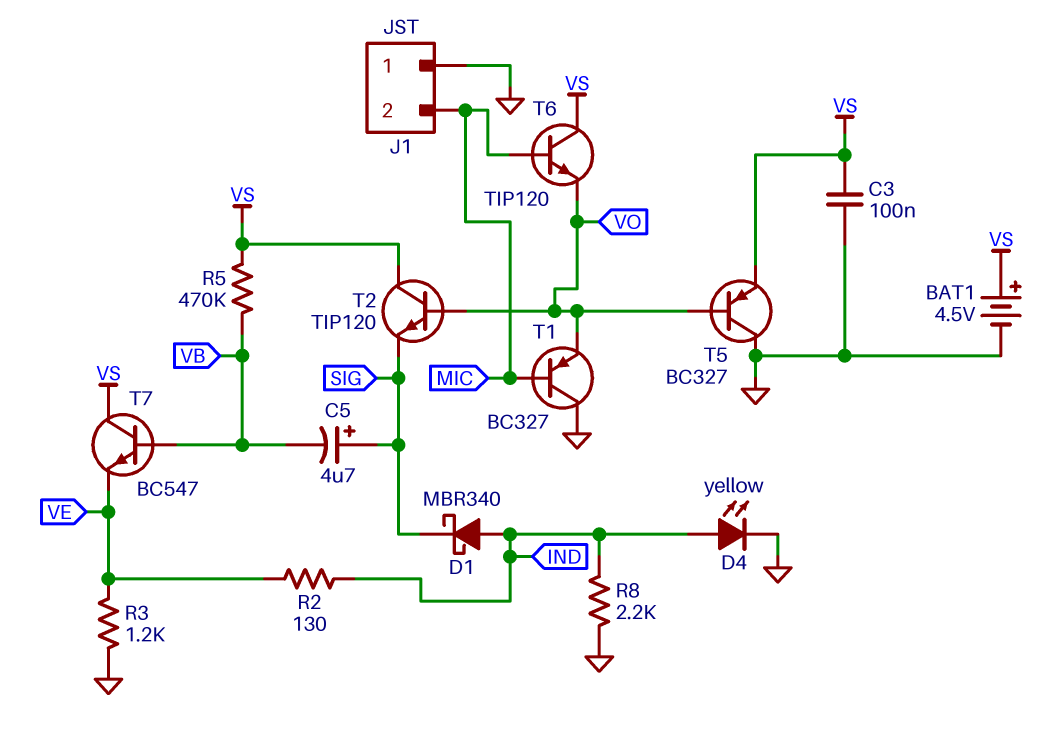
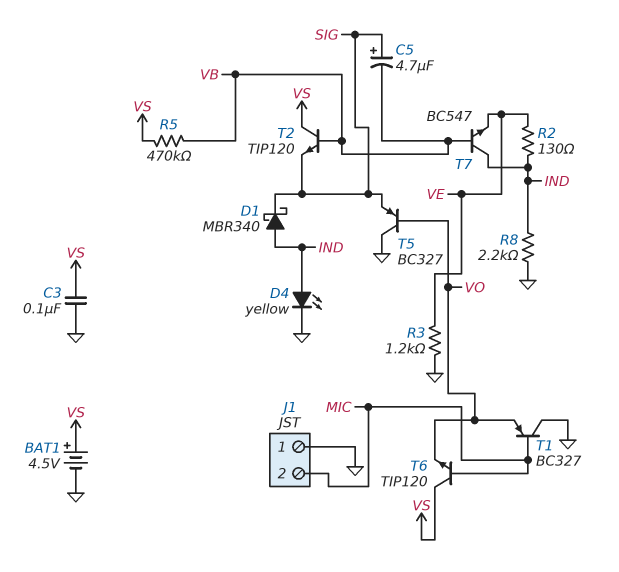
T2: NPN TIP120 (B VO, C VS, E SIG) -> NPN TIP120 (B VB, C VS, E SIG)
T5: PNP BC327 (B VO, C GND, E VS) -> PNP BC327 (B VO, C GND, E SIG)
T7: NPN BC547 (B VB, C VS, E VE) -> NPN BC547 (B VB, C IND, E VE)

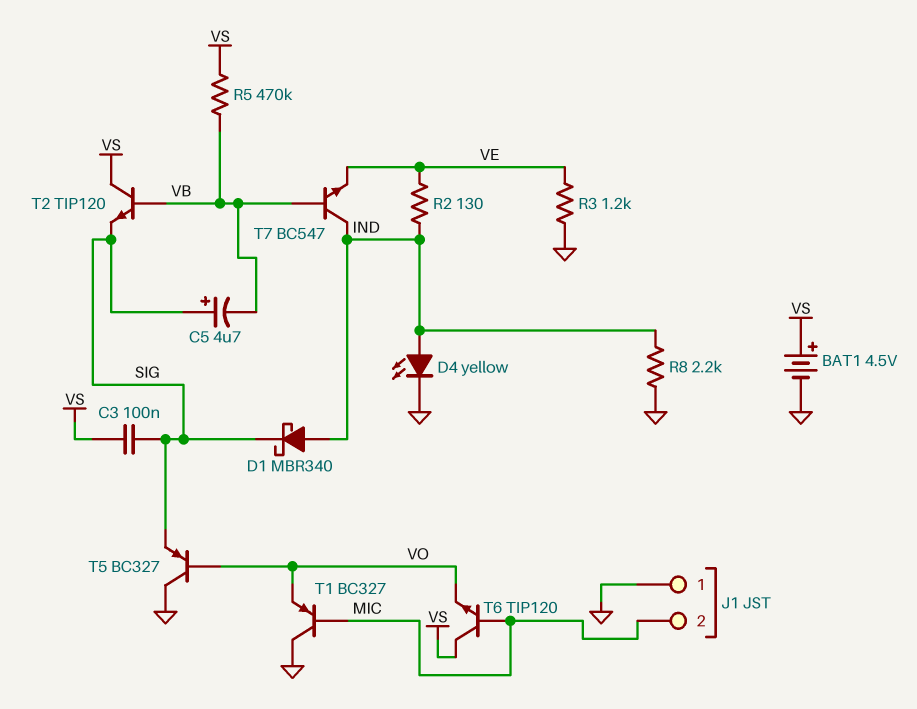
C3: 100nF (GND, VS) -> 100nF (SIG, VS)

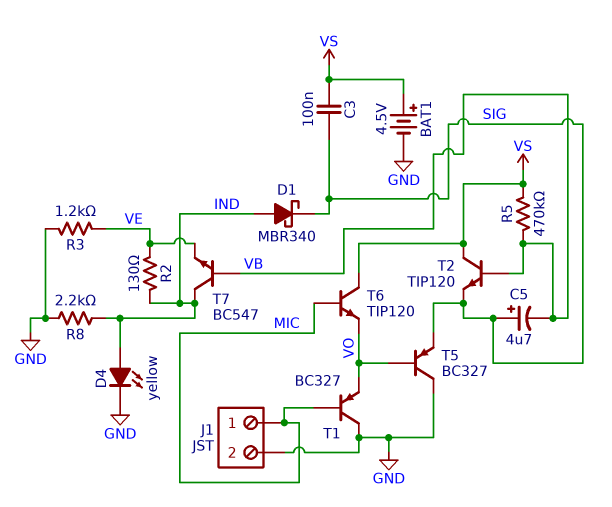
J1 pin 1: GND -> MIC
J1 pin 2: MIC -> GND

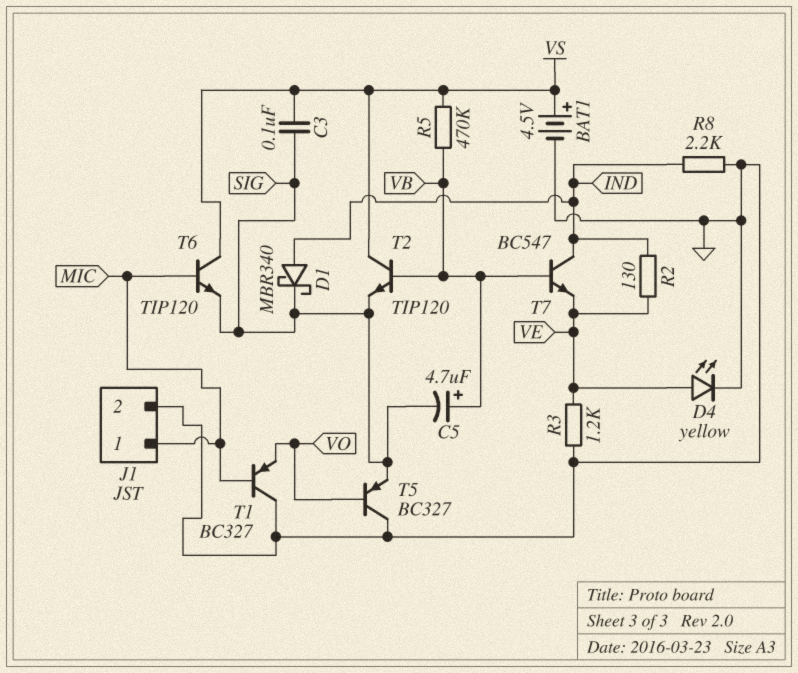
C5: 4.7uF (plus SIG, minus VB) -> 4.7uF (plus VB, minus SIG)
D4: LED yellow (A IND, K GND) -> LED yellow (A VE, K GND)
T6: NPN TIP120 (B MIC, C VS, E VO) -> NPN TIP120 (B MIC, C VS, E SIG)

